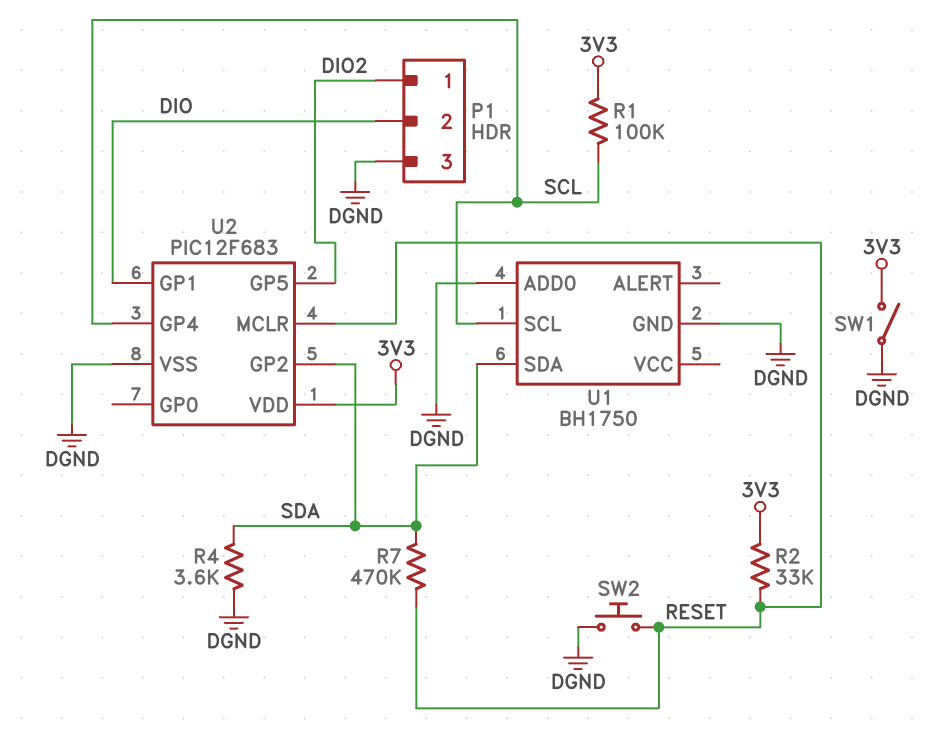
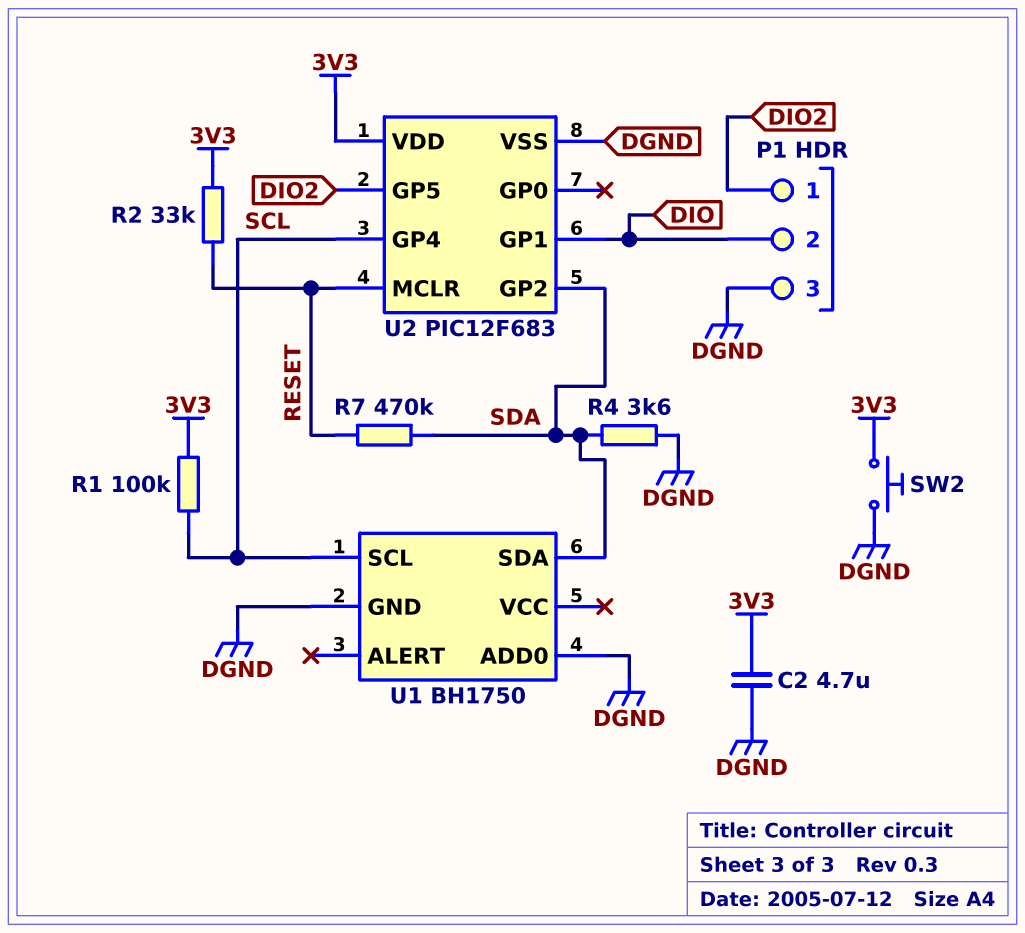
C2: none -> 4.7uF (3V3, DGND)
SW1: switch (3V3, DGND) -> none
SW2: button (DGND, RESET) -> button (3V3, DGND)

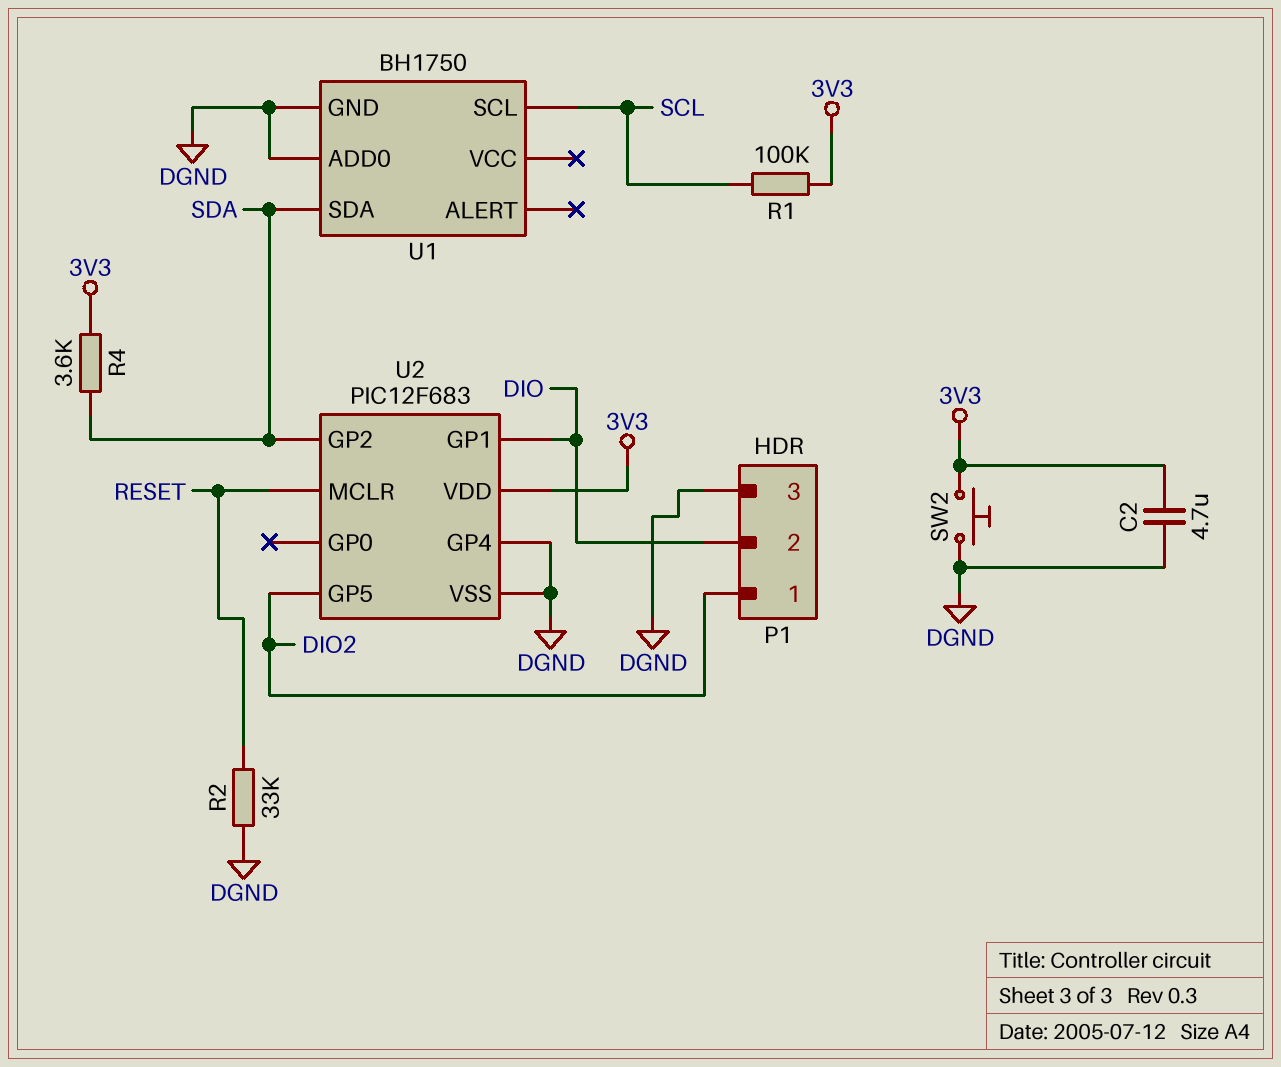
R2: 33k (3V3, RESET) -> 33k (DGND, RESET)
R4: 3.6k (DGND, SDA) -> 3.6k (3V3, SDA)
R7: 470k (RESET, SDA) -> none
U2 pin GP4: SCL -> DGND

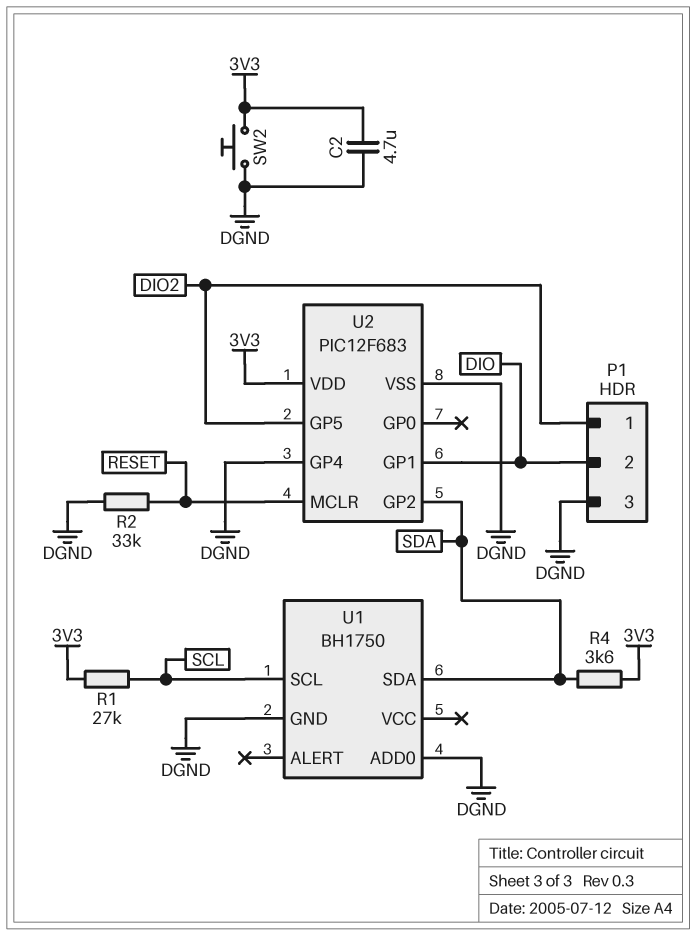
R1: 100k (3V3, SCL) -> 27k (3V3, SCL)

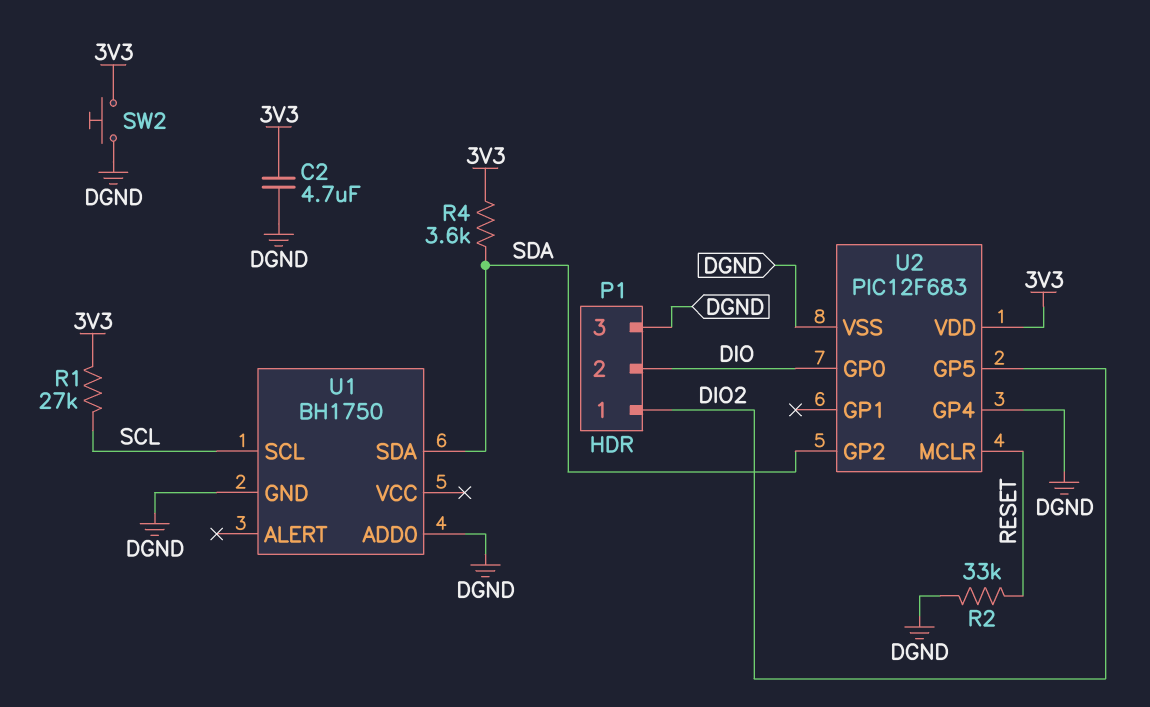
U2 pin GP0: none -> DIO
U2 pin GP1: DIO -> none

